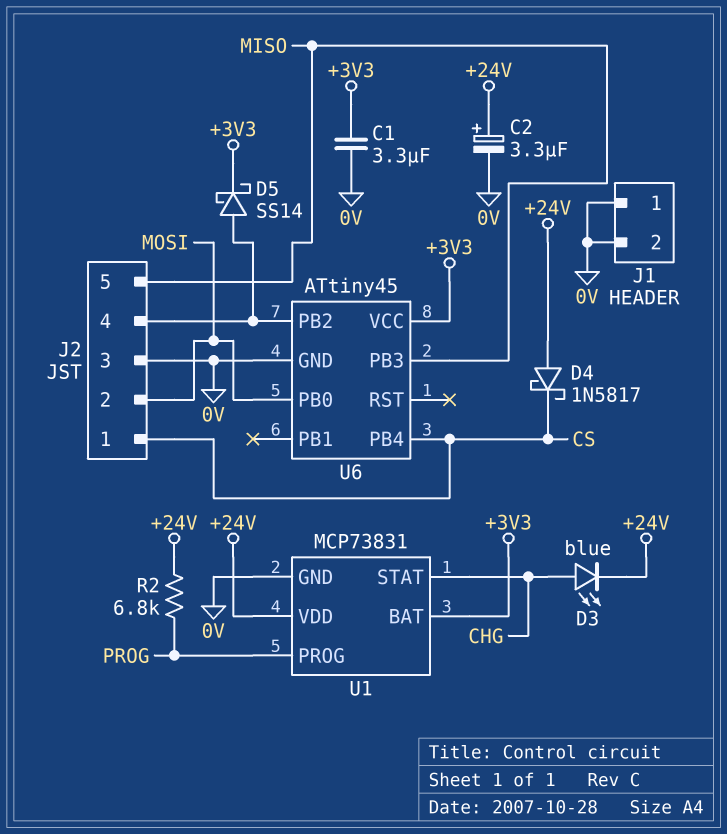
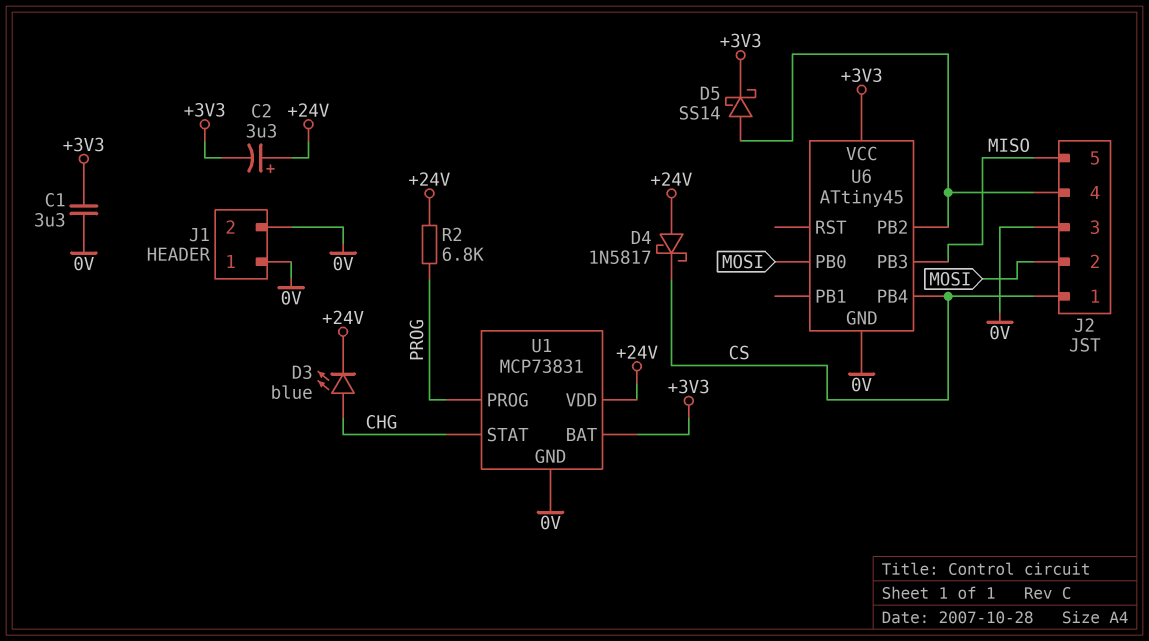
C2: 3.3uF (plus +24V, minus 0V) -> 3.3uF (plus +24V, minus +3V3)

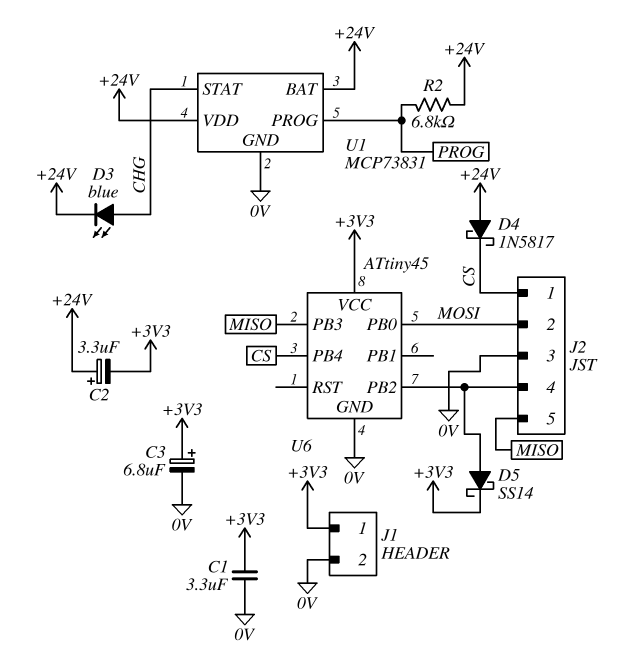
C3: none -> 6.8uF (plus +3V3, minus 0V)
J1 pin 1: 0V -> +3V3
U1 pin BAT: +3V3 -> +24V

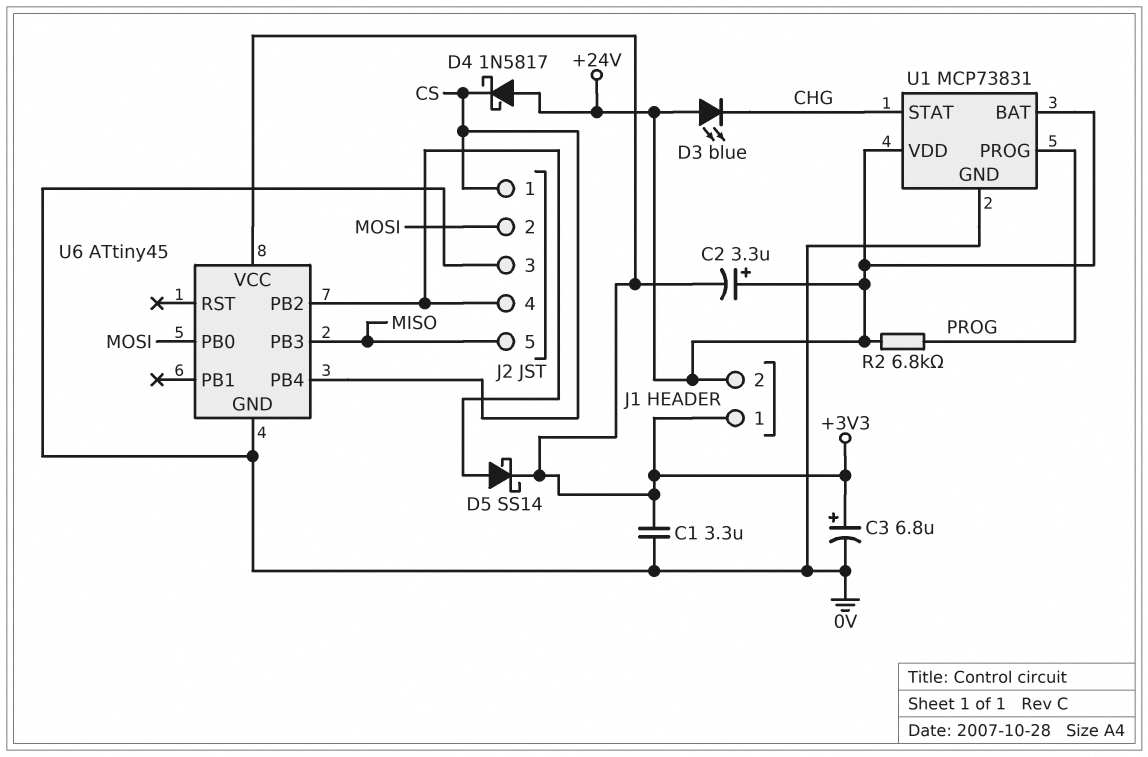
D3: LED blue (A CHG, K +24V) -> LED blue (A +24V, K CHG)
J1 pin 2: 0V -> +24V

